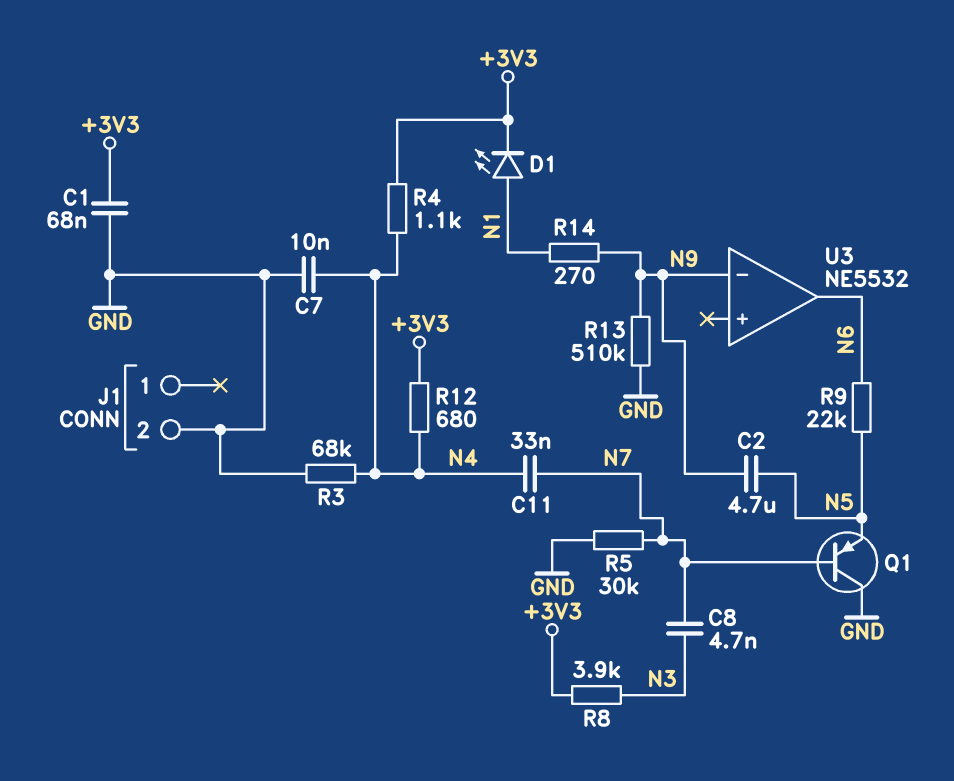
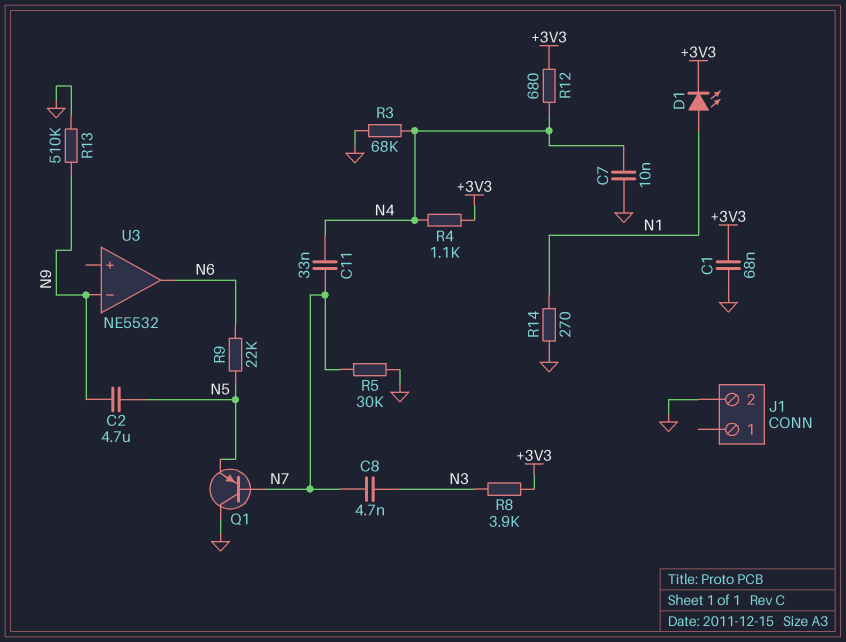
R14: 270 (N1, N9) -> 270 (GND, N1)

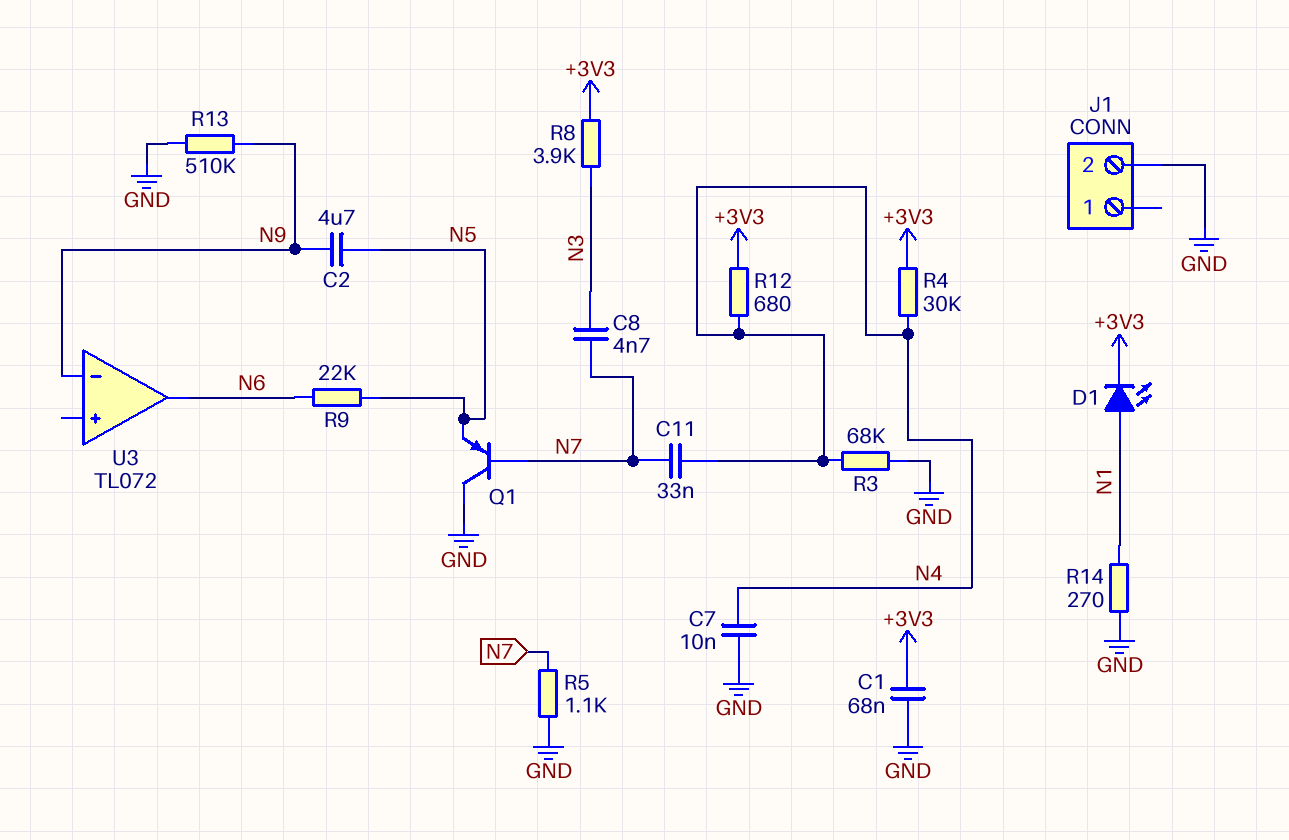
R4: 1.1k (+3V3, N4) -> 30k (+3V3, N4)
R5: 30k (GND, N7) -> 1.1k (GND, N7)
U3: NE5532 -> TL072

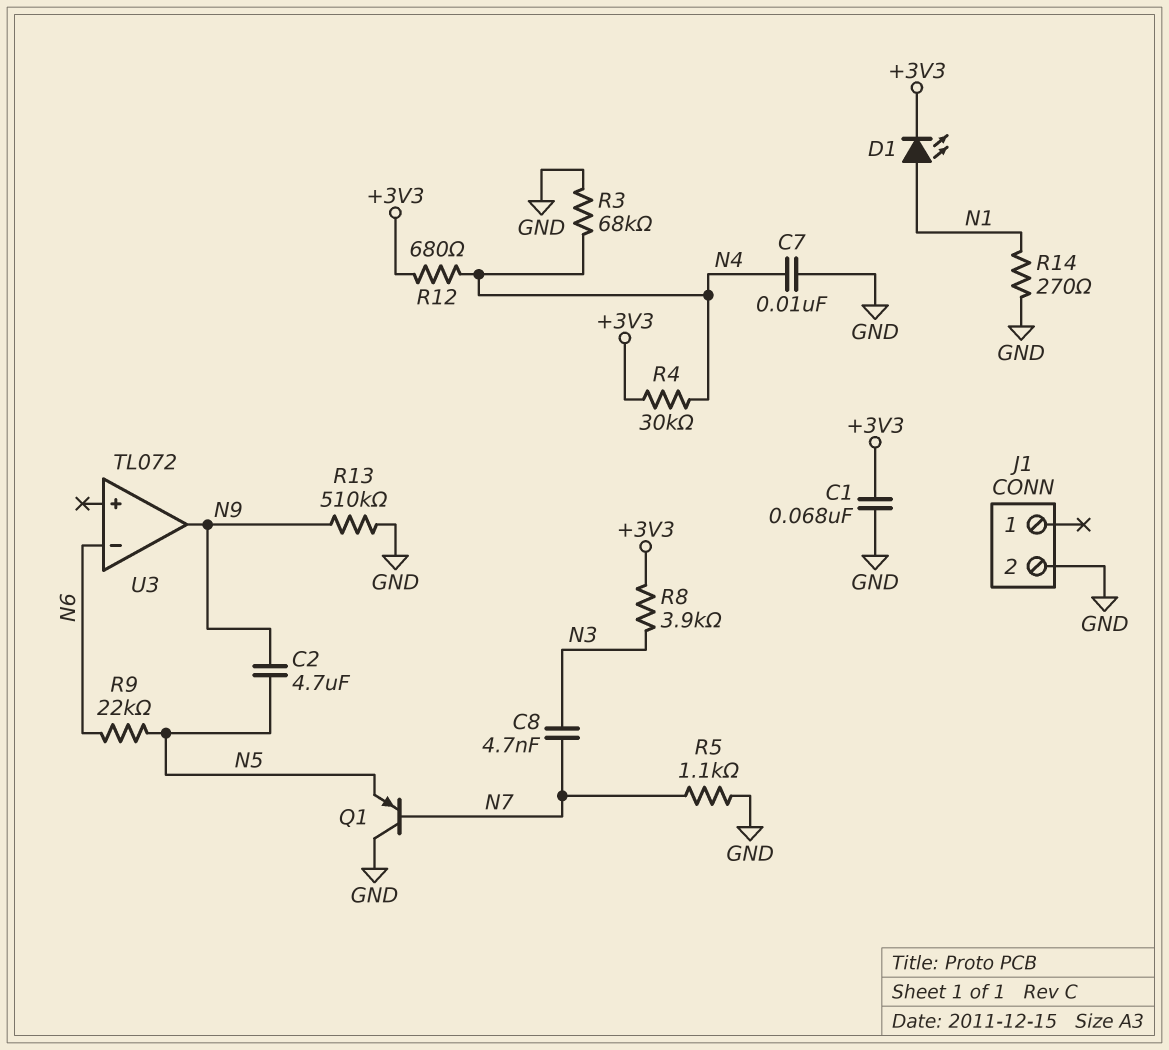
C11: 33nF (N4, N7) -> none
U3 pin in-: N9 -> N6
U3 pin out: N6 -> N9

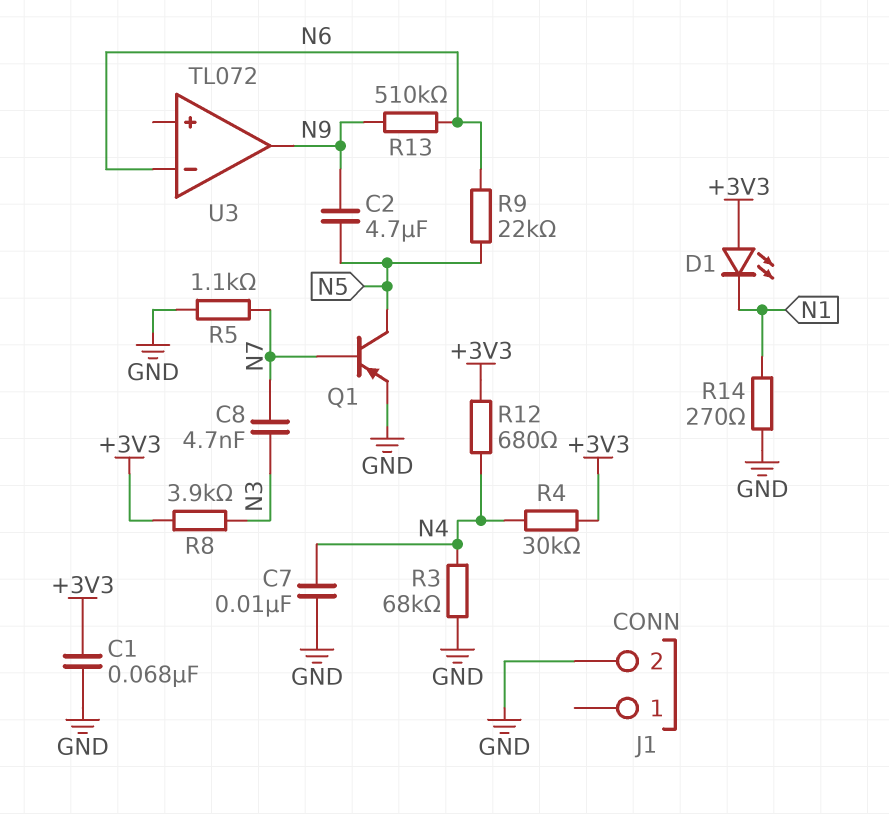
D1: LED (A N1, K +3V3) -> LED (A +3V3, K N1)
Q1: PNP (B N7, C GND, E N5) -> PNP (B N7, C N5, E GND)
R13: 510k (GND, N9) -> 510k (N6, N9)

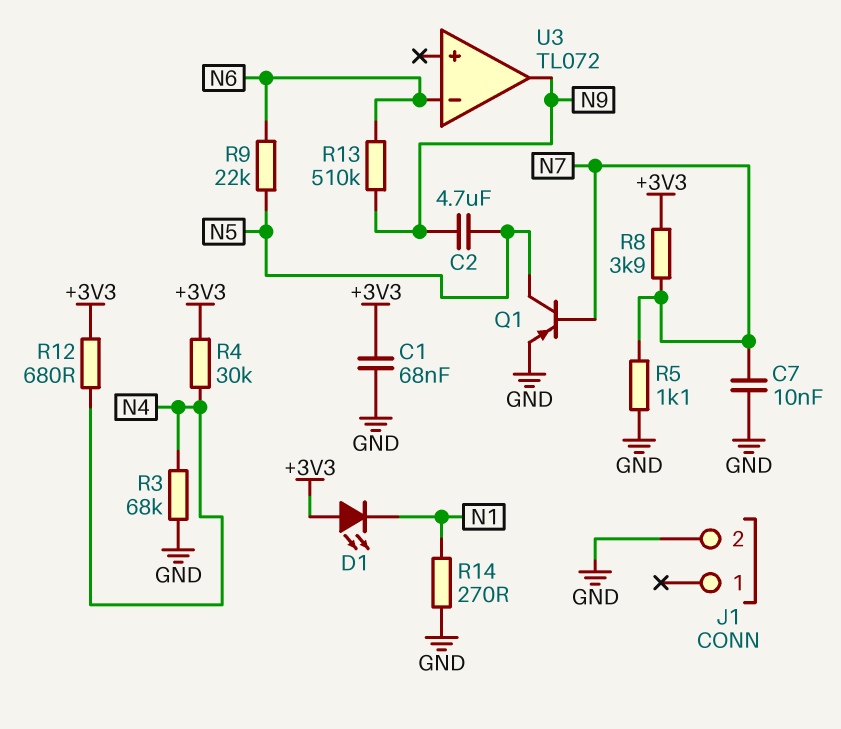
C7: 10nF (GND, N4) -> 10nF (GND, N7)
C8: 4.7nF (N3, N7) -> none
R8: 3.9k (+3V3, N3) -> 3.9k (+3V3, N7)

